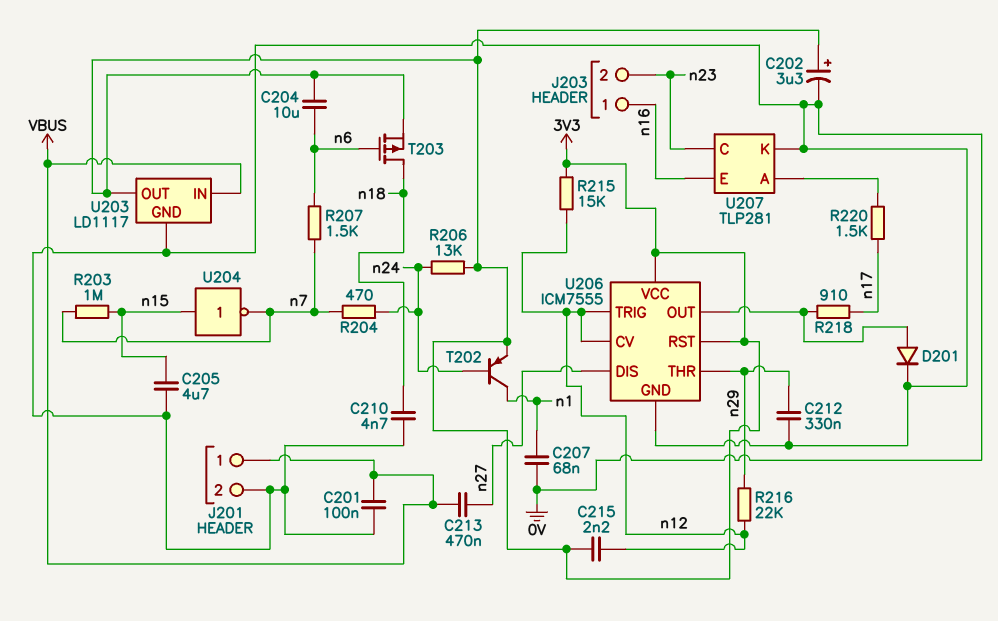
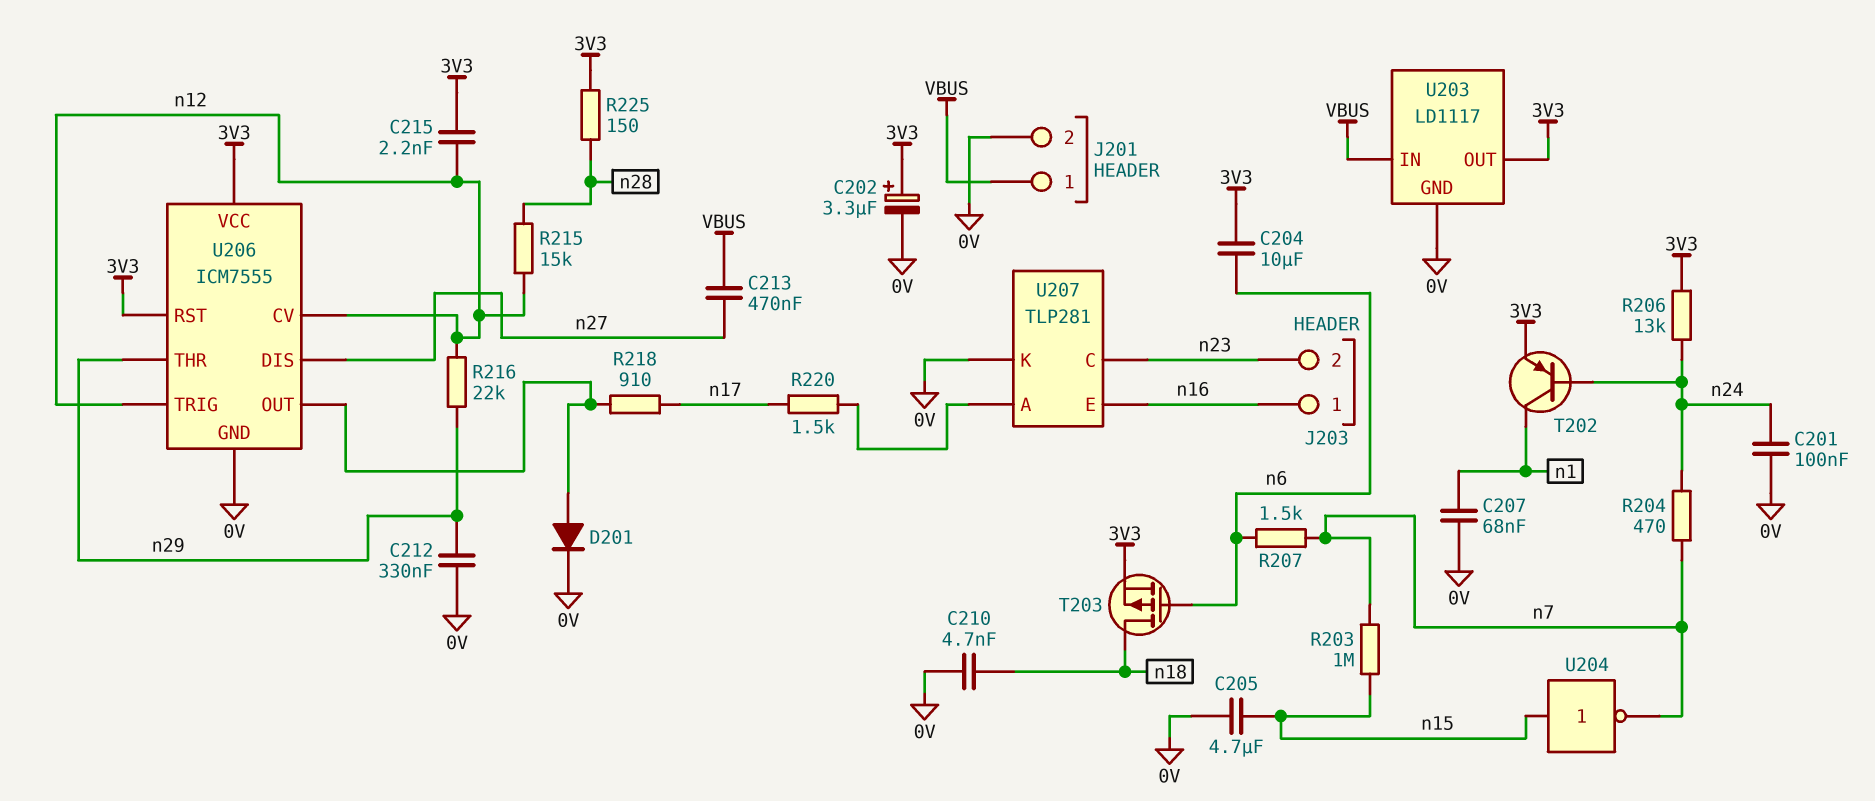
C201: 100nF (0V, VBUS) -> 100nF (0V, n24)
R215: 15k (3V3, n12) -> 15k (n12, n28)
R225: none -> 150 (3V3, n28)

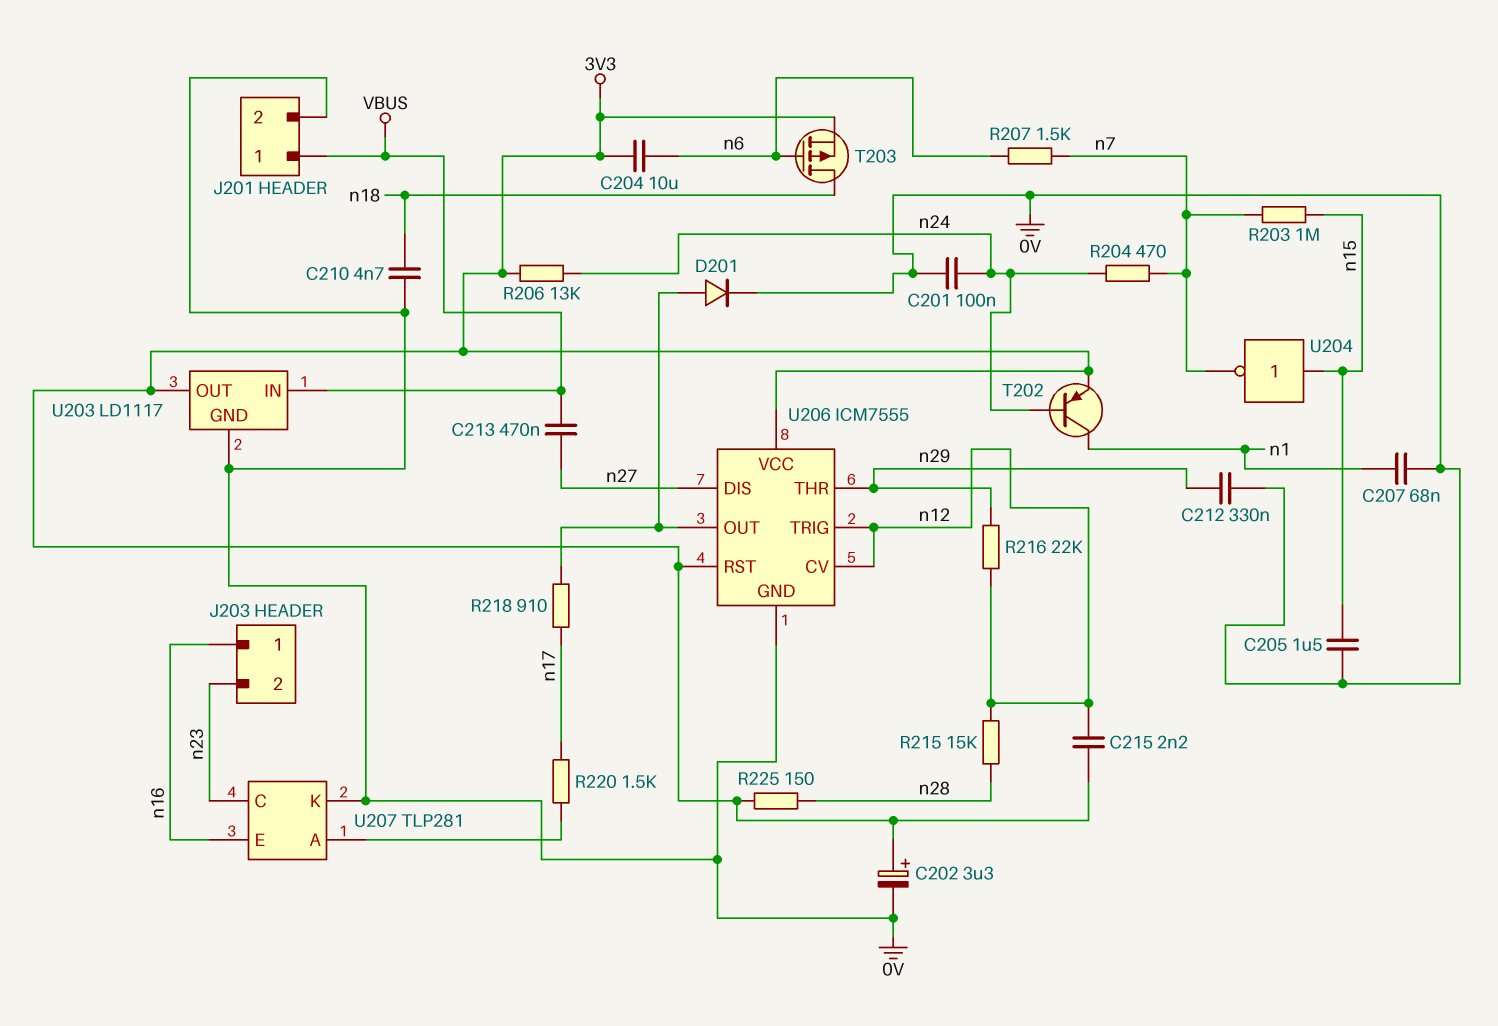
C205: 4.7uF (0V, n15) -> 1.5uF (0V, n15)

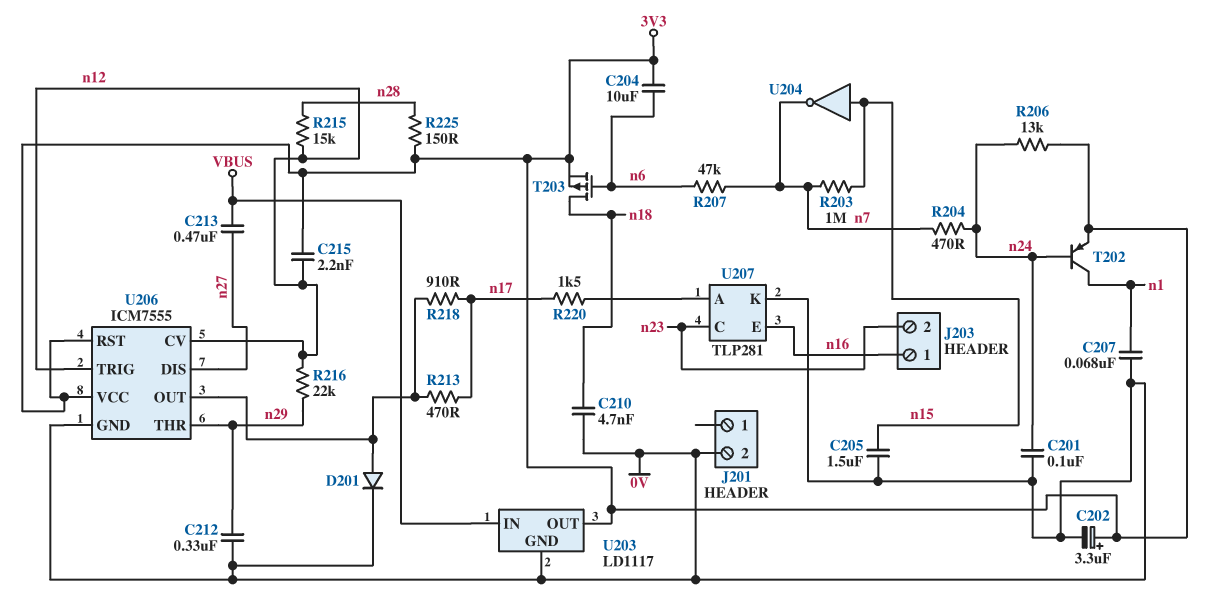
J201 pin 1: VBUS -> none
R207: 1.5k (n6, n7) -> 47k (n6, n7)
R213: none -> 470 (U206/OUT, n17)

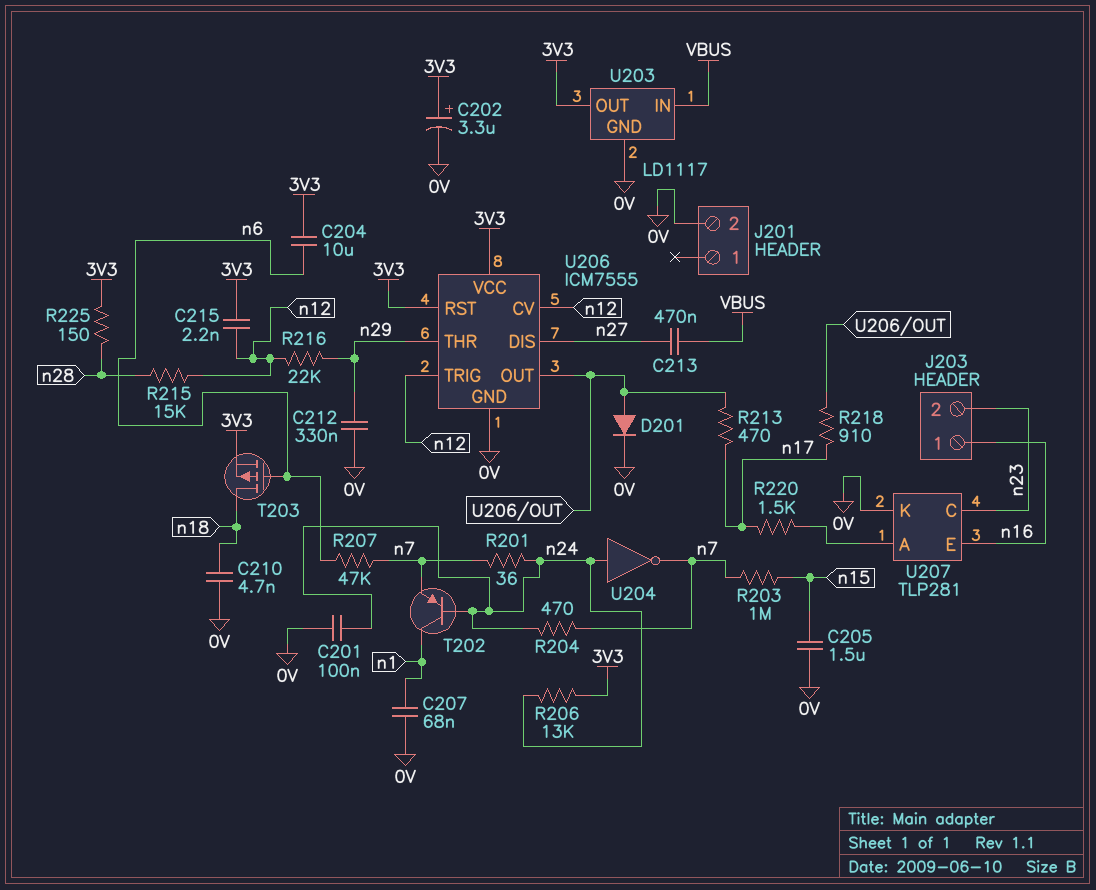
R201: none -> 36 (n7, n24)
T202: PNP (B n24, C n1, E 3V3) -> PNP (B n24, C n1, E n7)
U204: NOT (in n15, out n7) -> NOT (in n24, out n7)

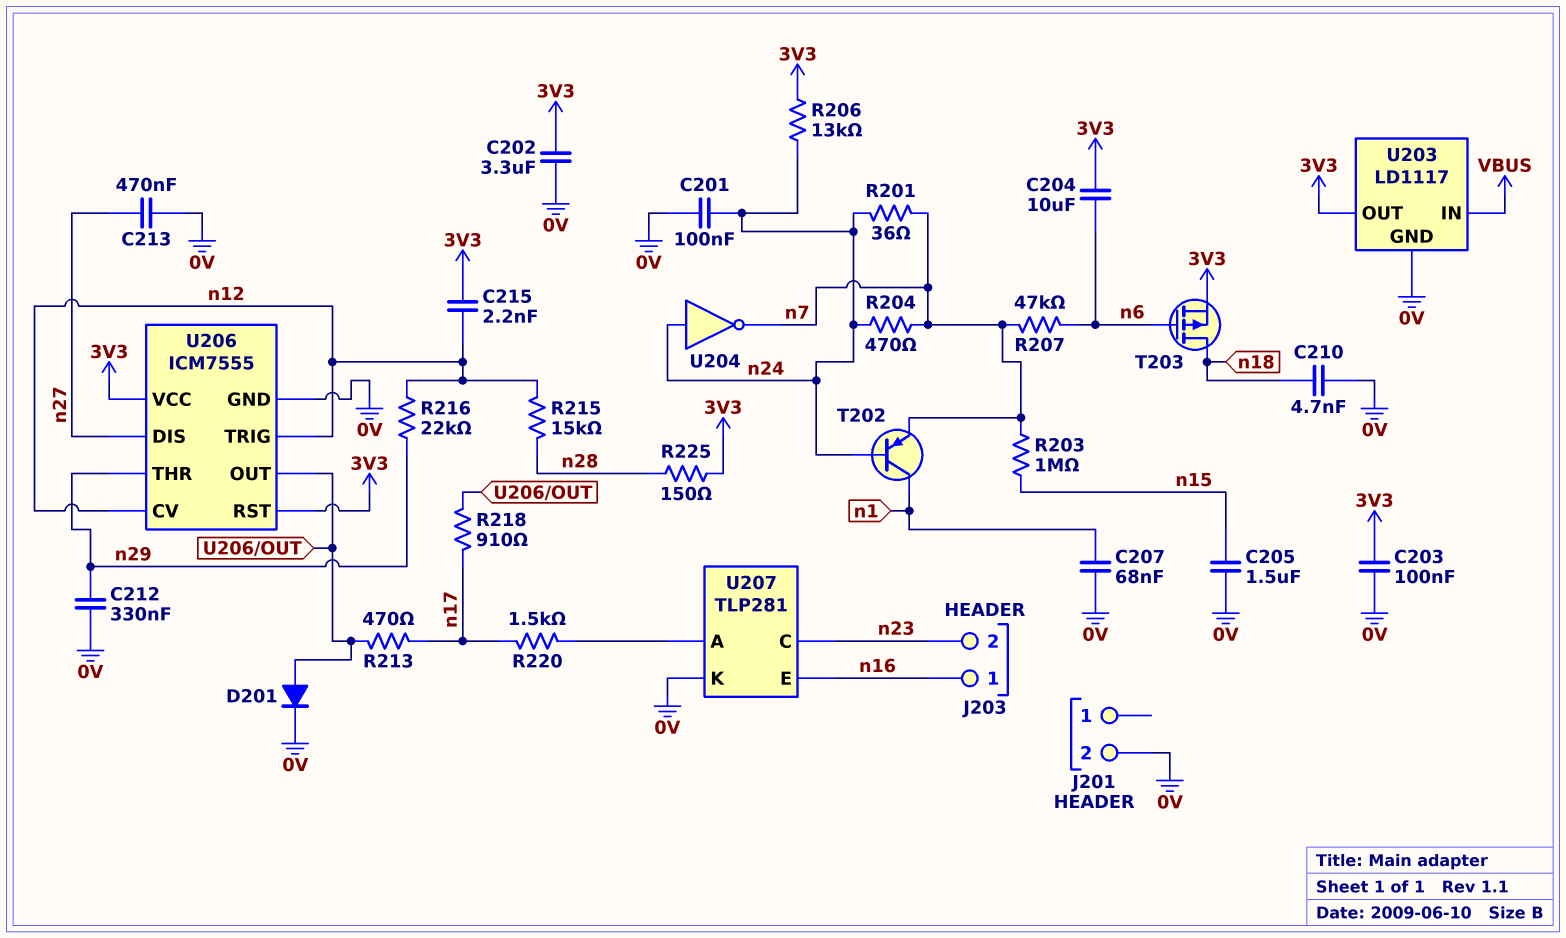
C202: 3.3uF (plus 3V3, minus 0V) -> 3.3uF (0V, 3V3)
C203: none -> 100nF (0V, 3V3)
C213: 470nF (VBUS, n27) -> 470nF (0V, n27)

